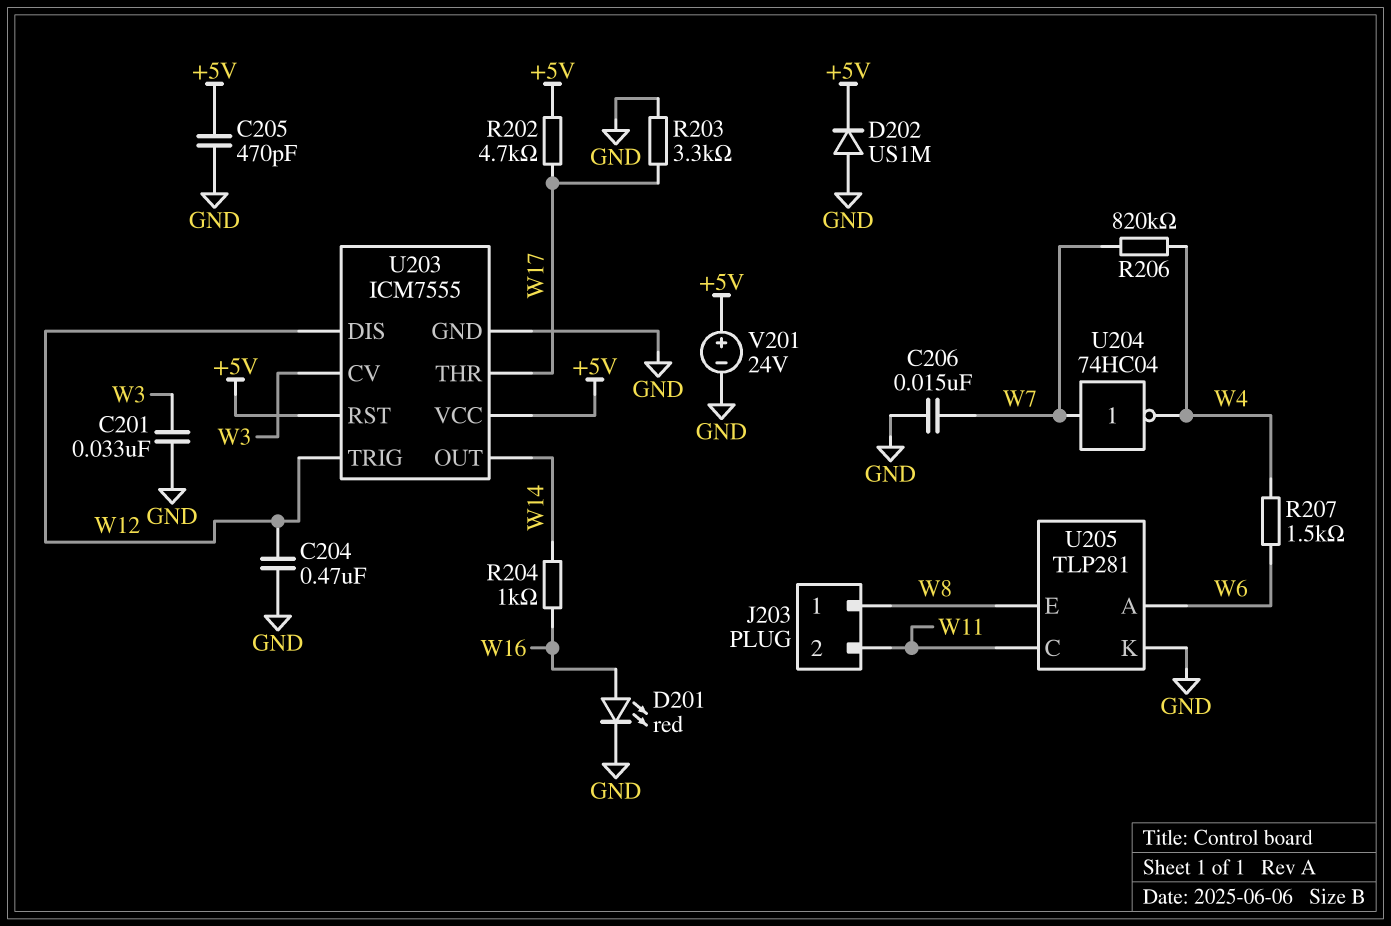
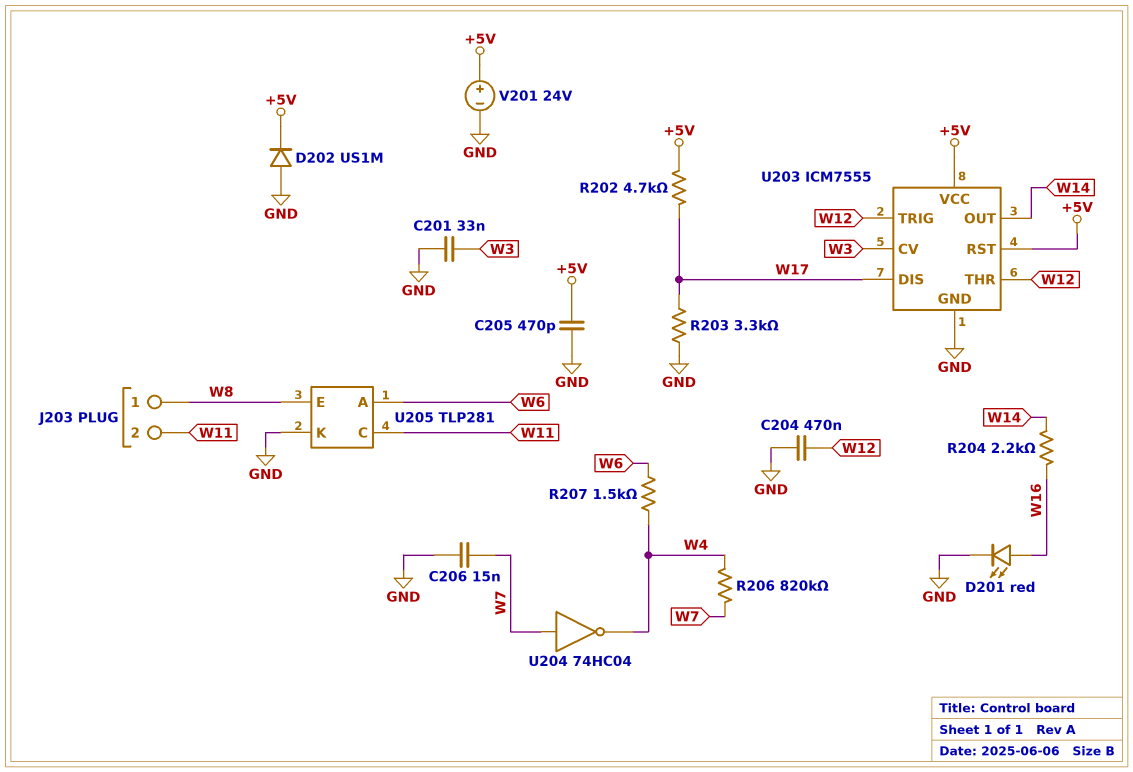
R204: 1k (W14, W16) -> 2.2k (W14, W16)
U203 pin DIS: W12 -> W17
U203 pin THR: W17 -> W12

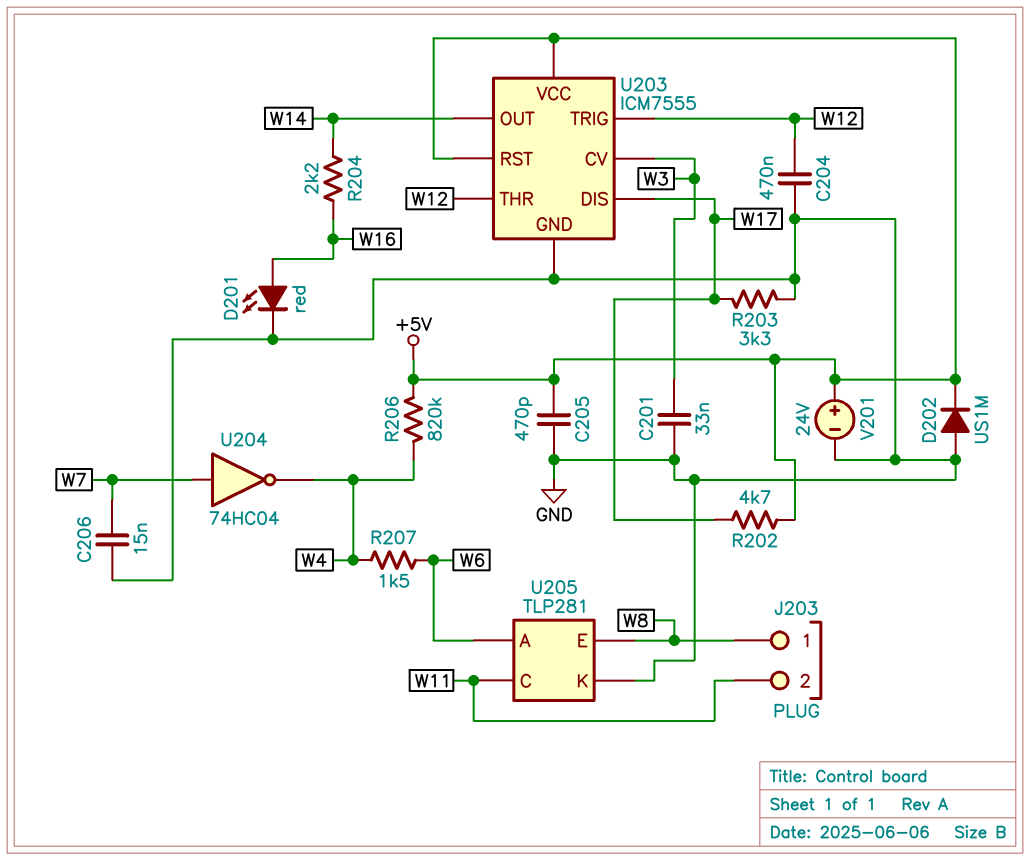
R206: 820k (W4, W7) -> 820k (+5V, W4)

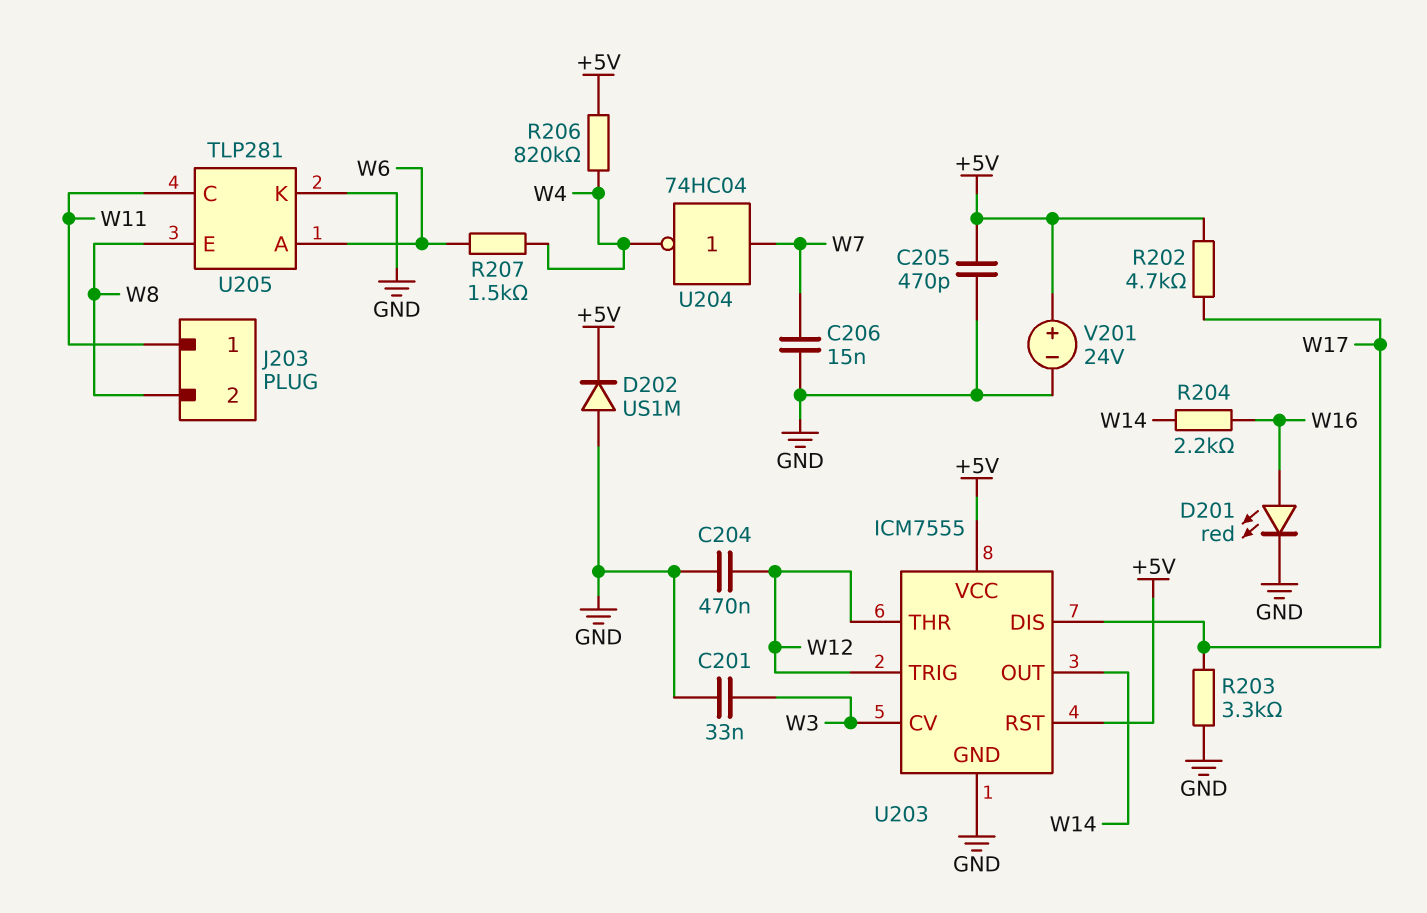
J203 pin 1: W8 -> W11
J203 pin 2: W11 -> W8

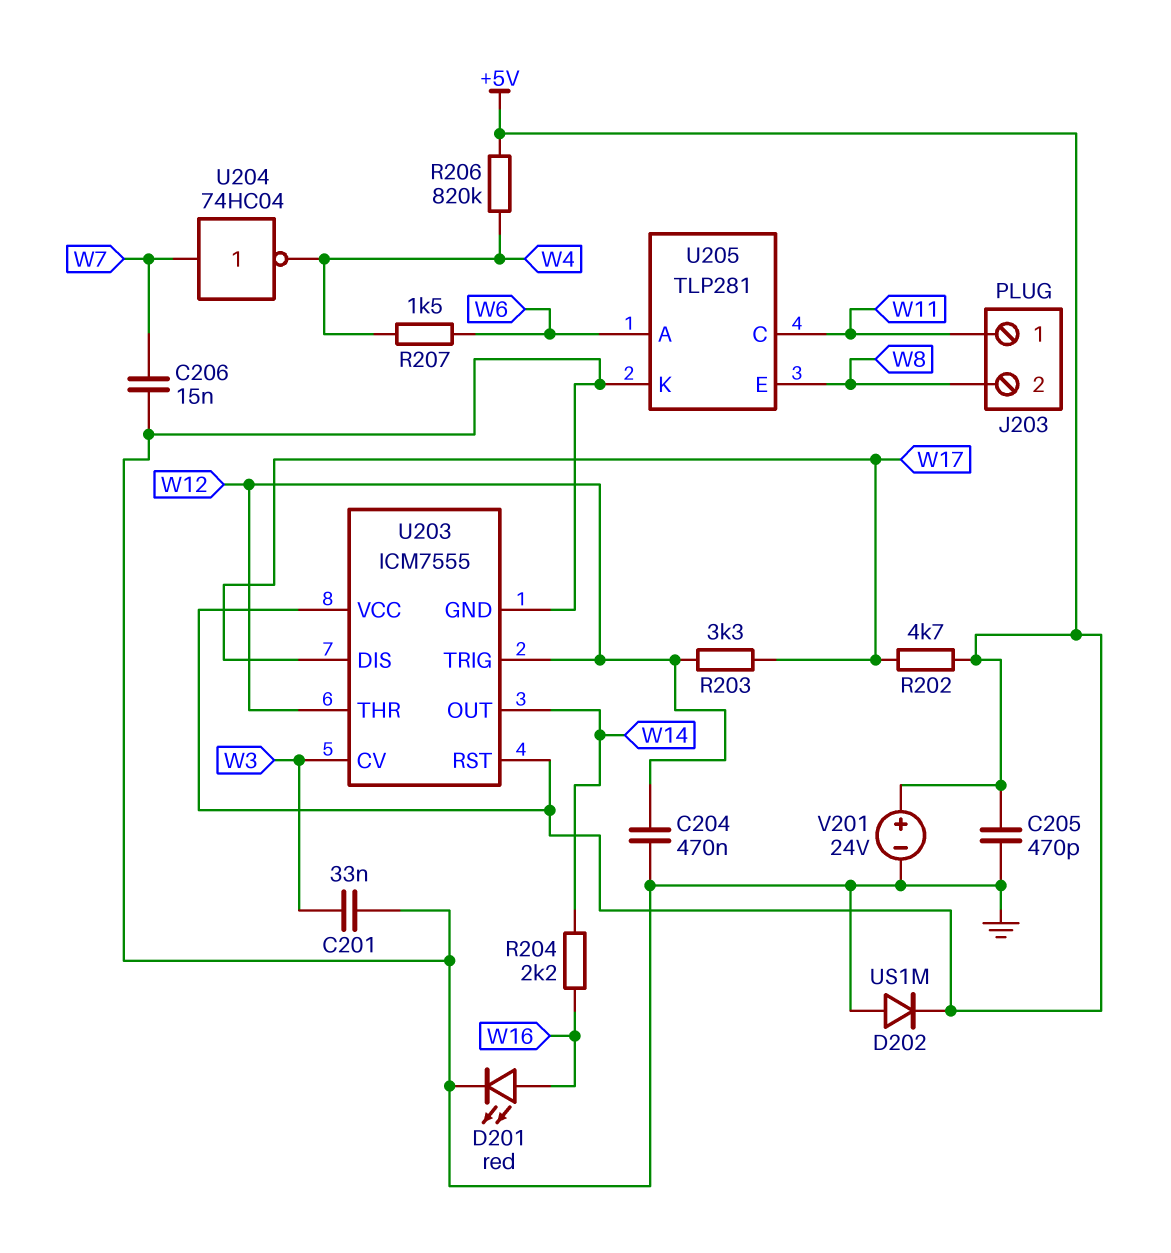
R203: 3.3k (GND, W17) -> 3.3k (W12, W17)

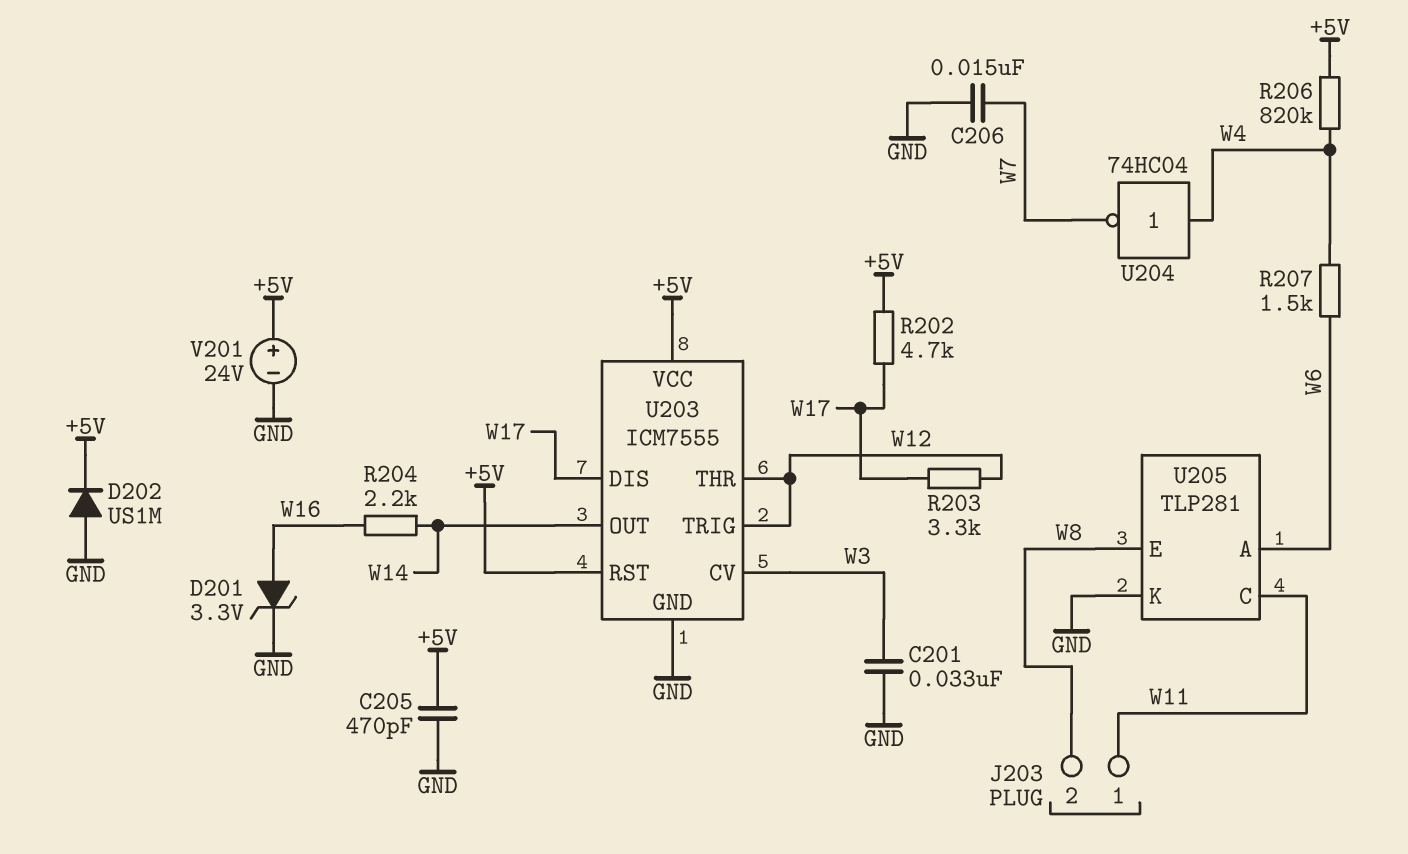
C204: 470nF (GND, W12) -> none
D201: LED red (A W16, K GND) -> zener 3.3V (A W16, K GND)
U204: NOT 74HC04 (in W7, out W4) -> NOT 74HC04 (in W4, out W7)

